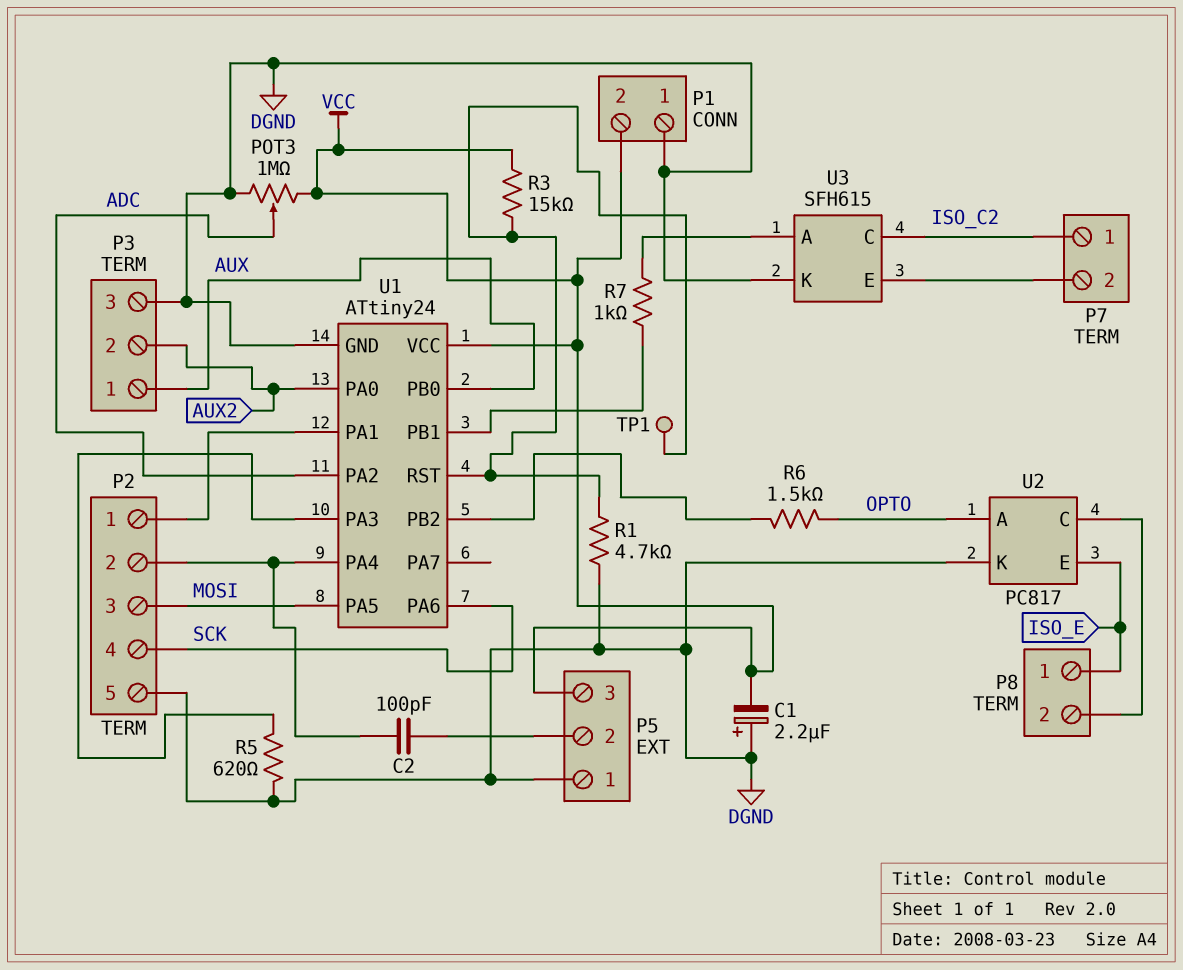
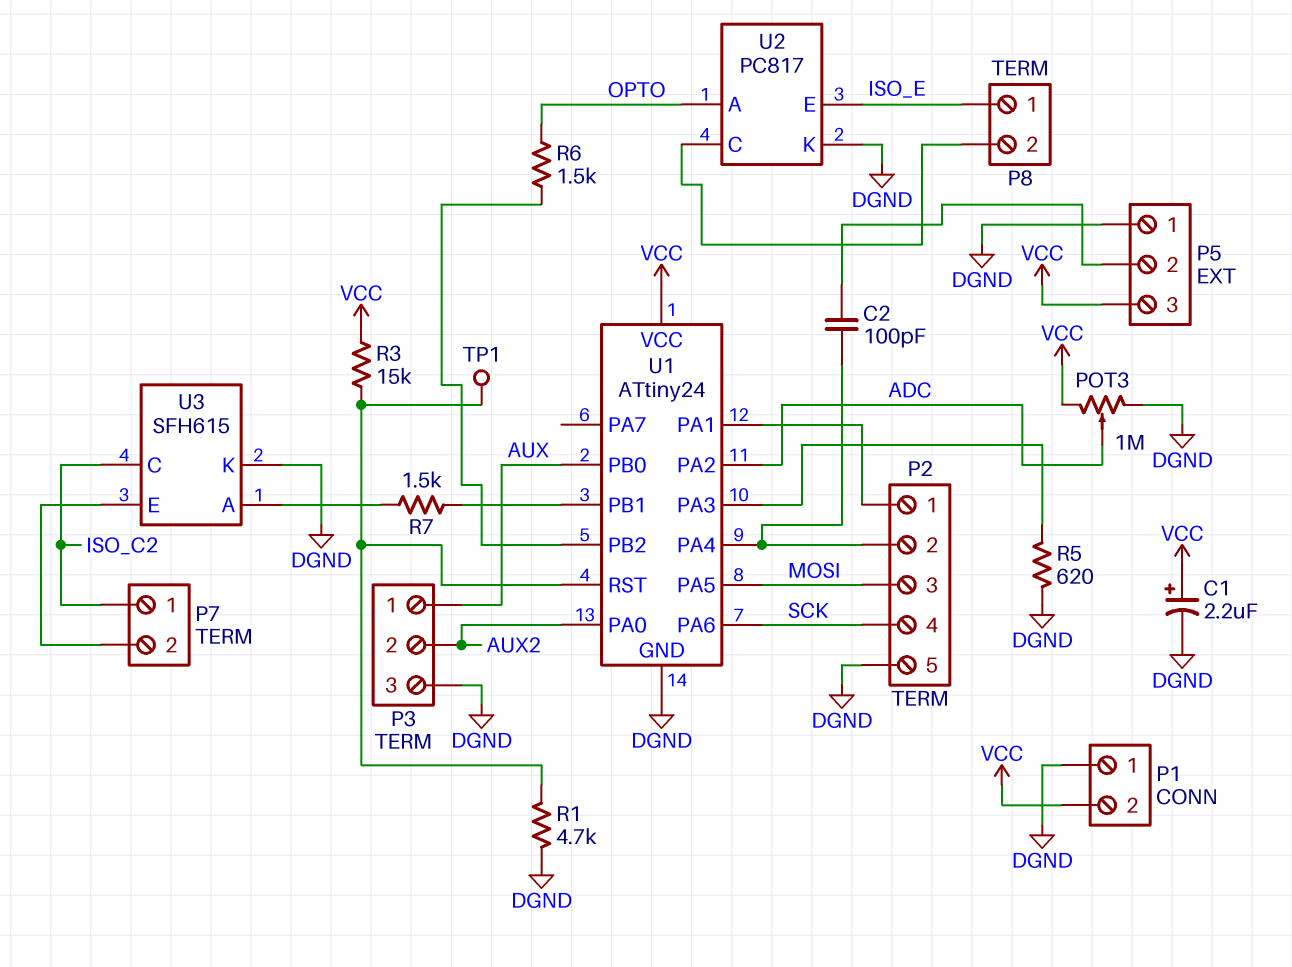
C1: 2.2uF (plus DGND, minus VCC) -> 2.2uF (plus VCC, minus DGND)
R7: 1k (U1/PB1, U3/A) -> 1.5k (U1/PB1, U3/A)

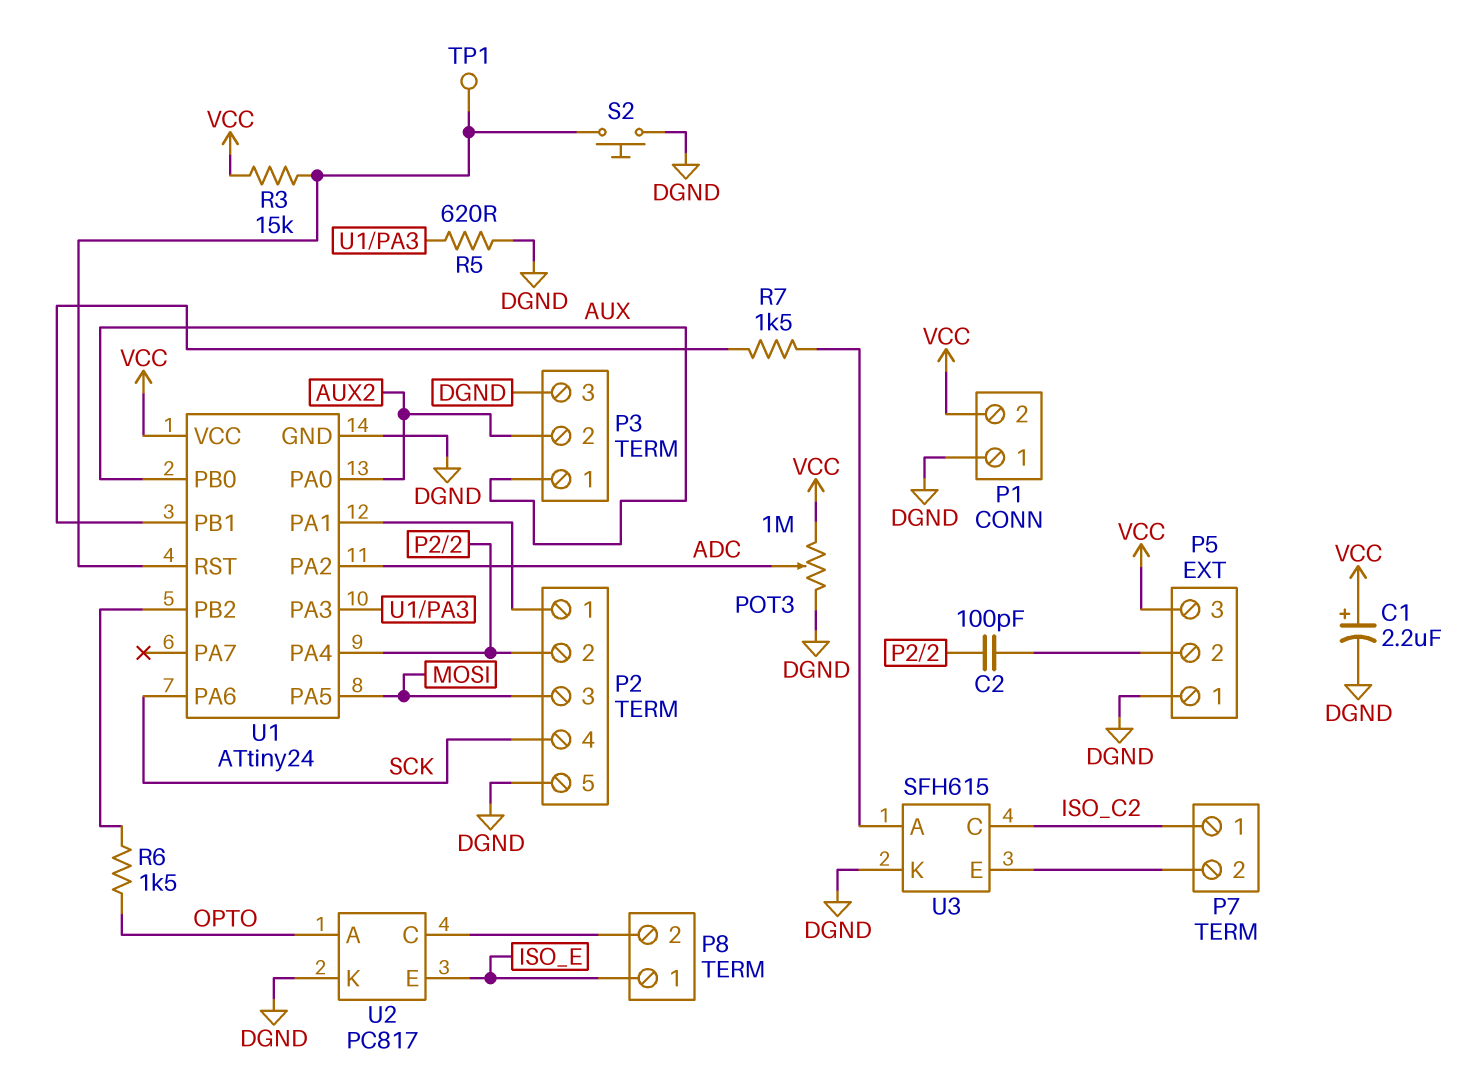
R1: 4.7k (DGND, U1/RST) -> none
S2: none -> button (DGND, U1/RST)

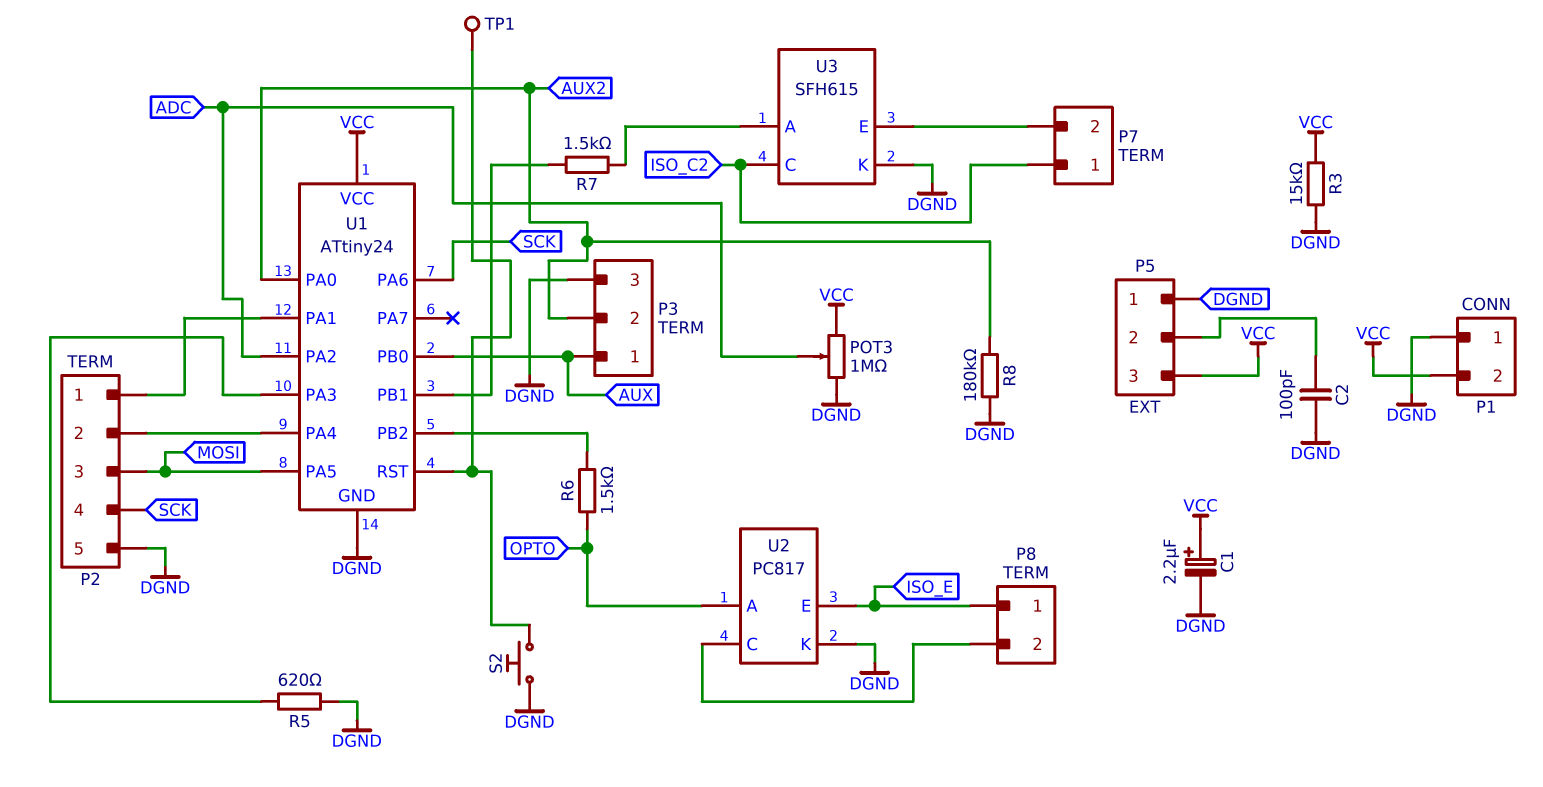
C2: 100pF (P2/2, P5/2) -> 100pF (DGND, P5/2)
R3: 15k (U1/RST, VCC) -> 15k (DGND, VCC)
R8: none -> 180k (AUX2, DGND)

